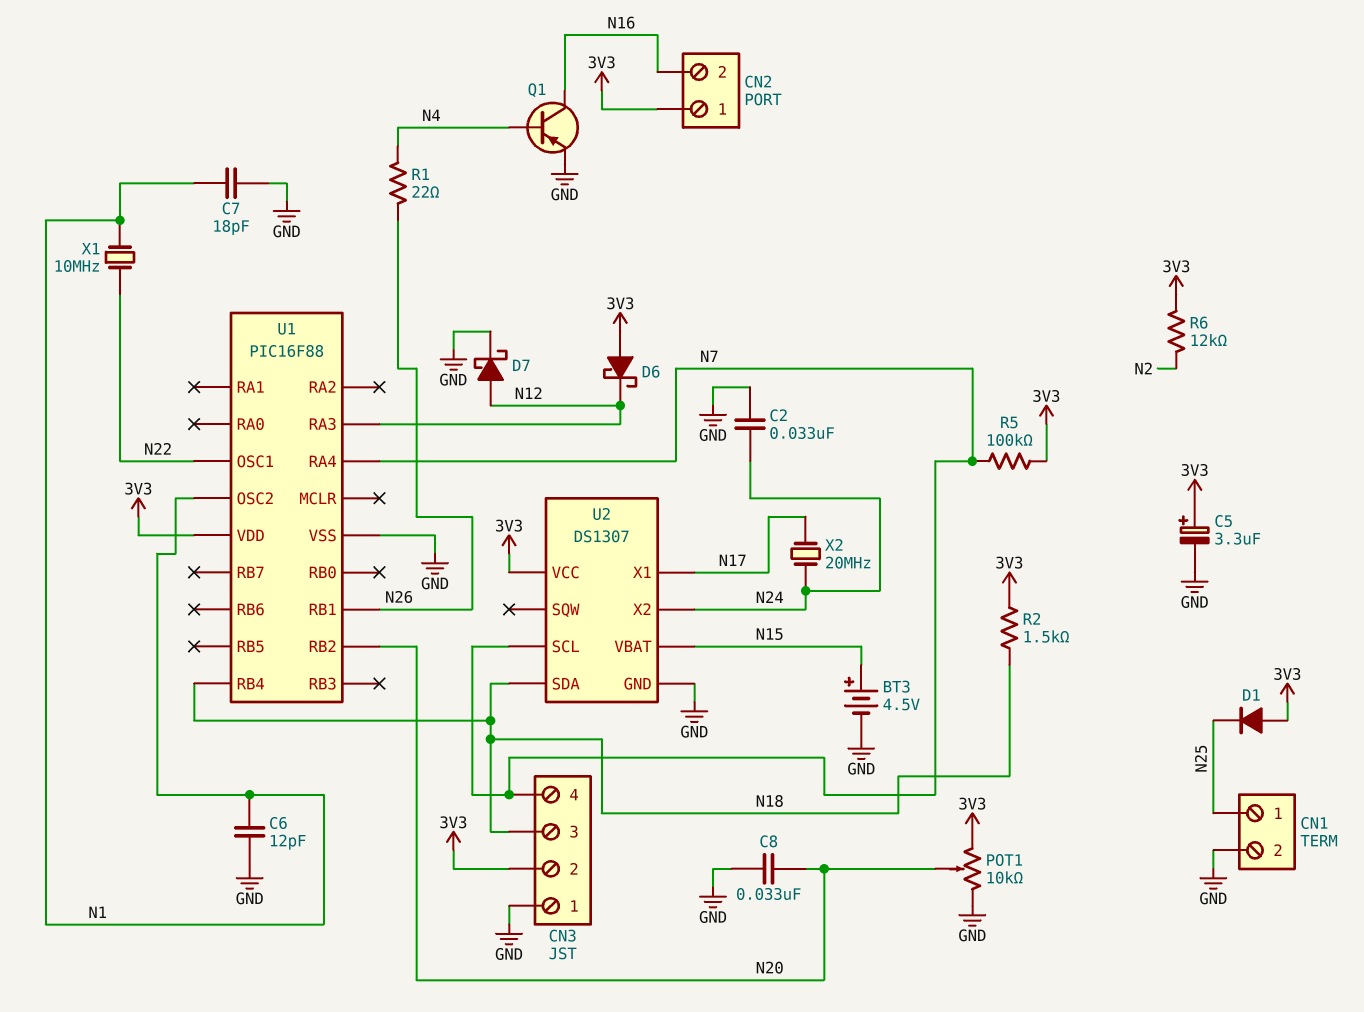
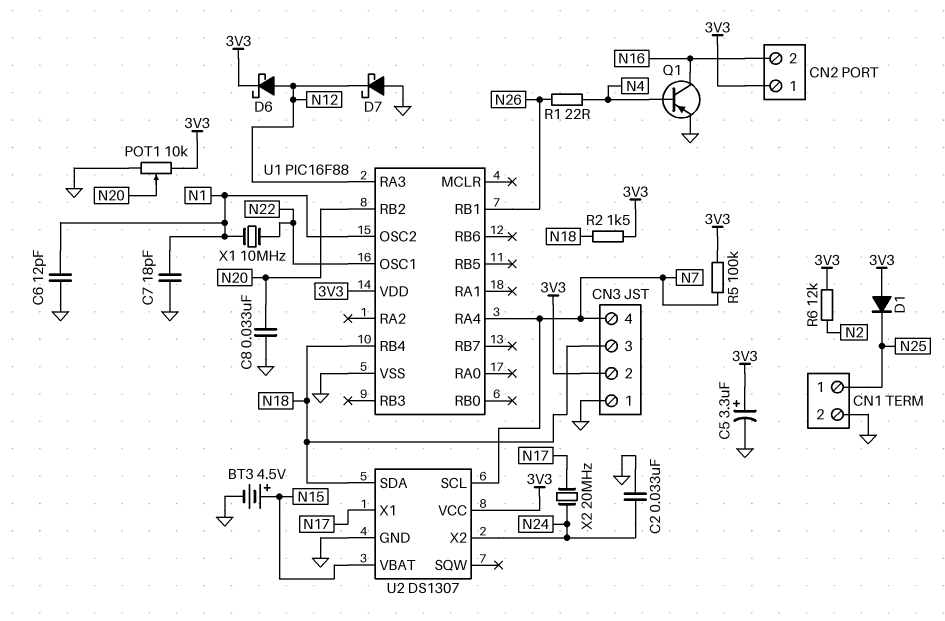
D6: schottky (A 3V3, K N12) -> schottky (A N12, K 3V3)
D7: schottky (A N12, K GND) -> schottky (A GND, K N12)

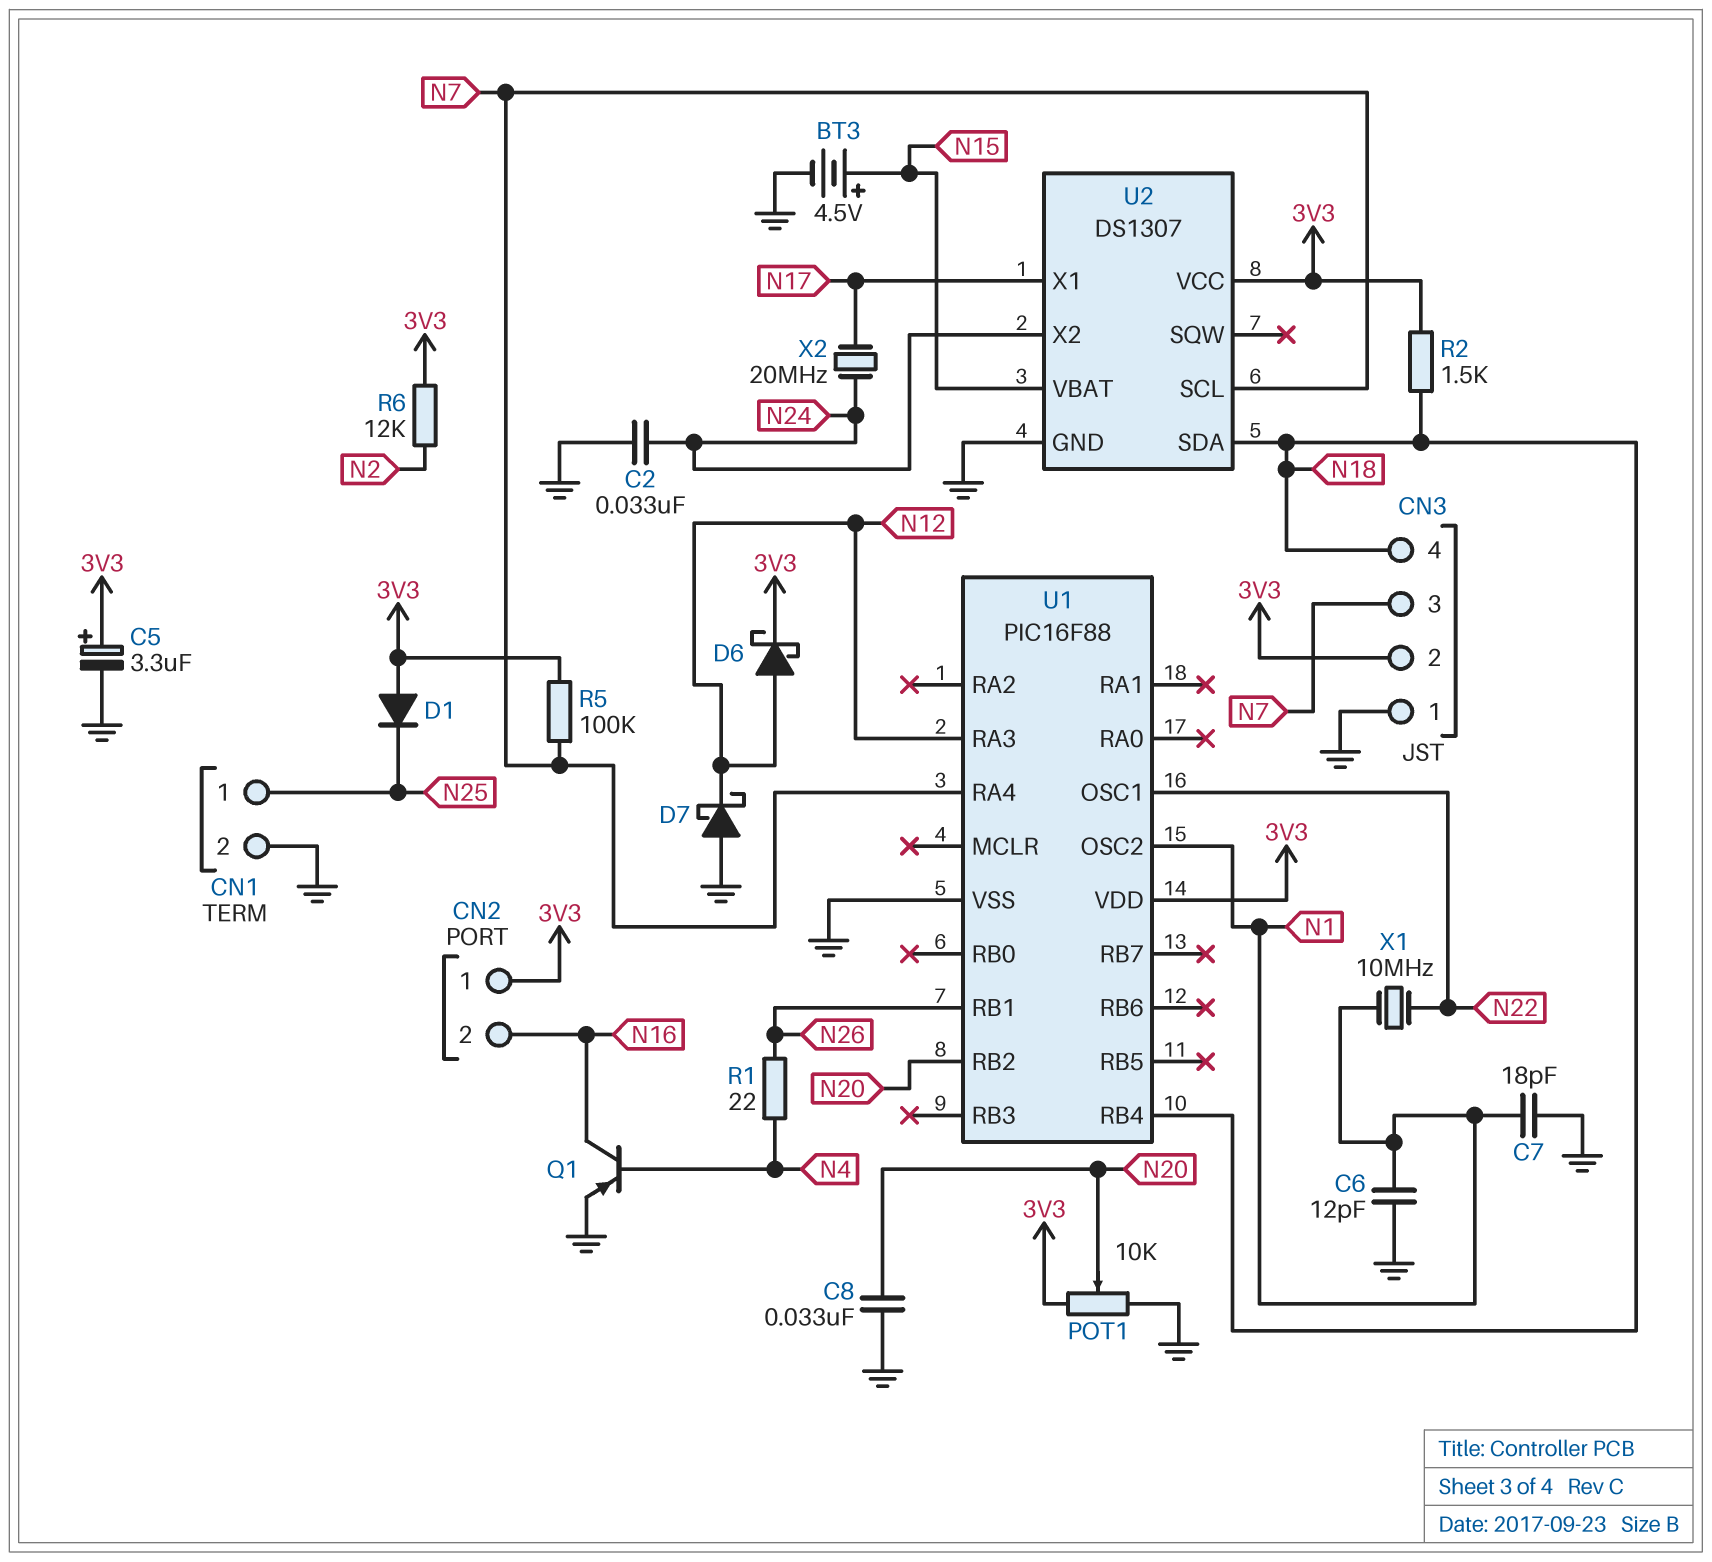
CN3 pin 3: N18 -> N7
CN3 pin 4: N7 -> N18

